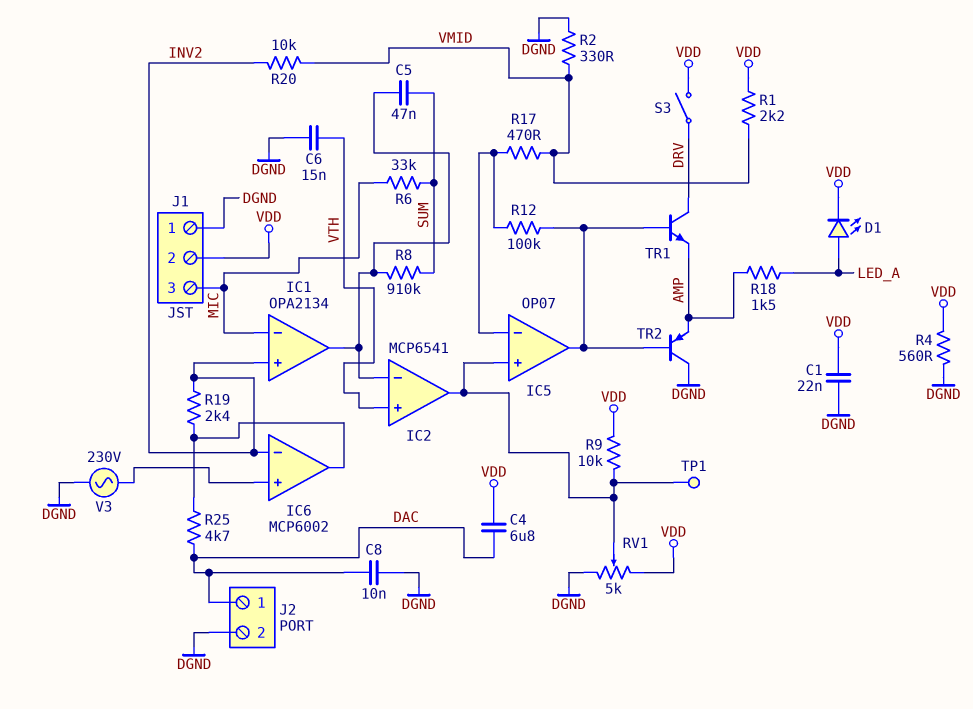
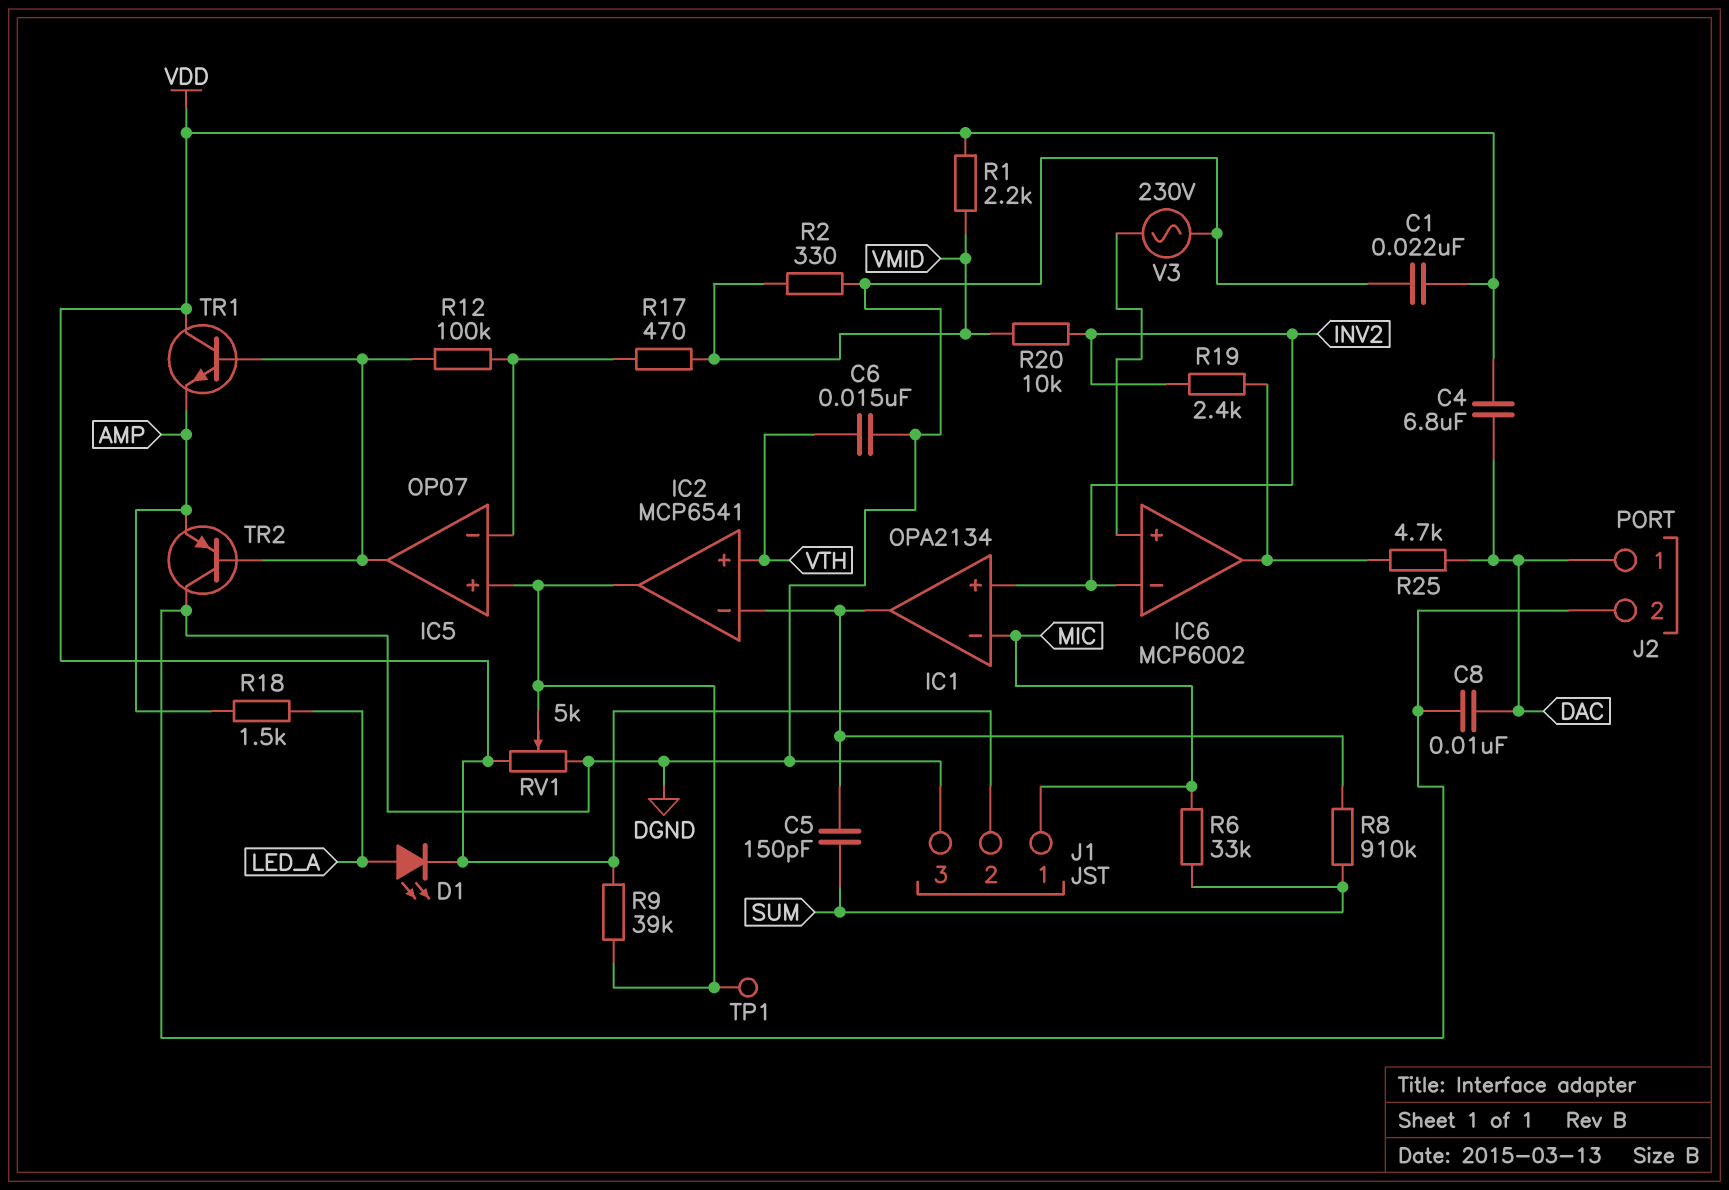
C5: 47nF (IC1/out, SUM) -> 150pF (IC1/out, SUM)
J1 pin 1: DGND -> MIC
J1 pin 3: MIC -> DGND
R4: 560 (DGND, VDD) -> none
R9: 10k (IC2/out, VDD) -> 39k (IC2/out, VDD)
S3: switch (DRV, VDD) -> none
TR1: NPN (B IC5/out, C DRV, E AMP) -> NPN (B IC5/out, C VDD, E AMP)

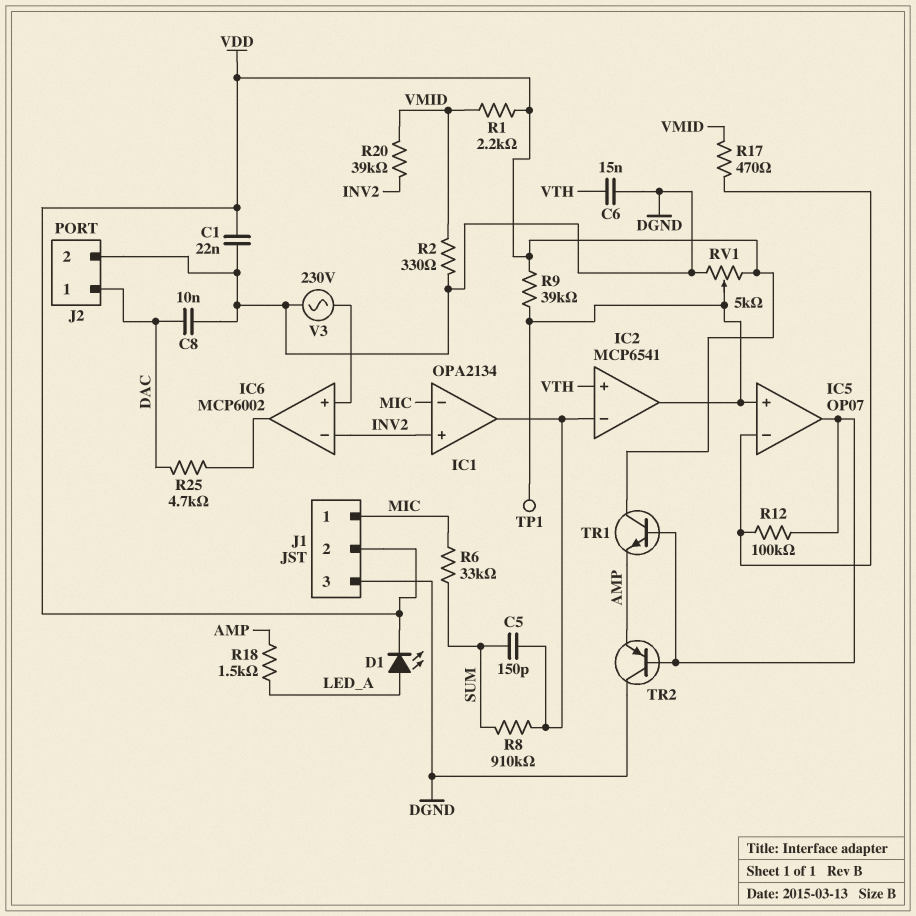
C4: 6.8uF (DAC, VDD) -> none
R19: 2.4k (IC6/out, INV2) -> none
R20: 10k (INV2, VMID) -> 39k (INV2, VMID)

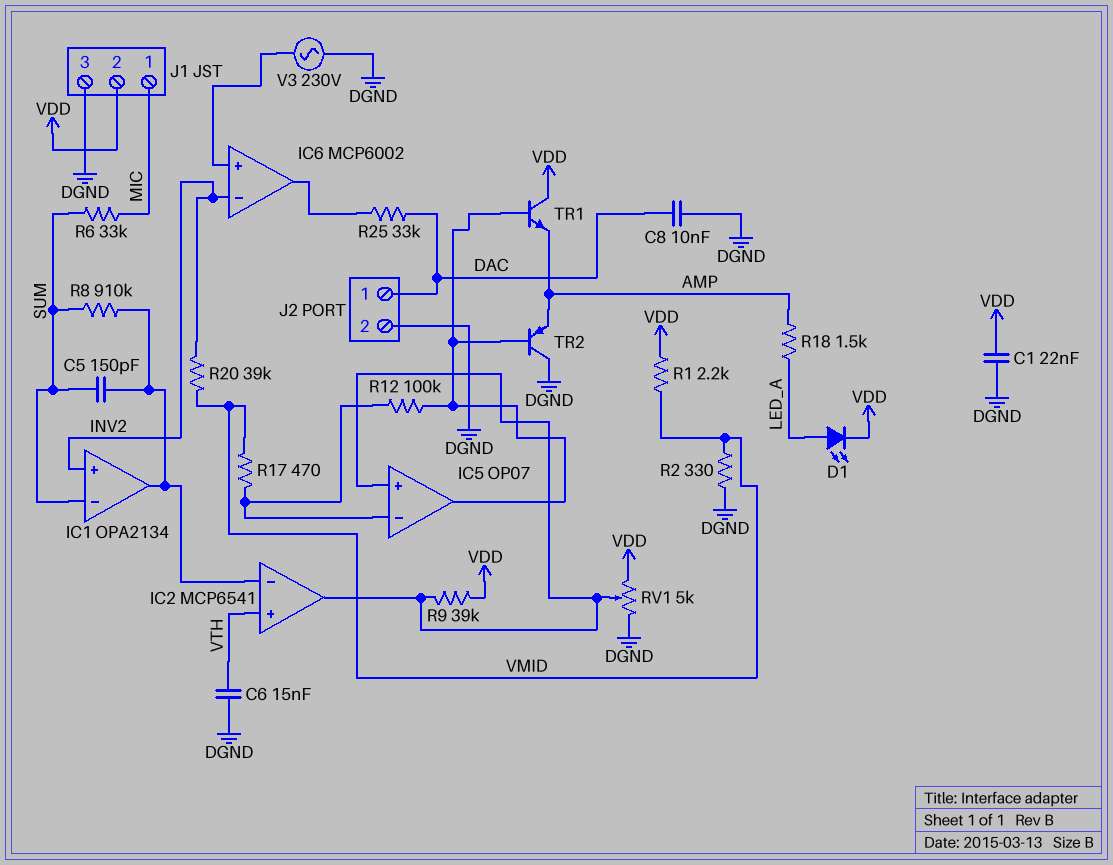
IC1 pin in-: MIC -> SUM
R25: 4.7k (DAC, IC6/out) -> 33k (DAC, IC6/out)
TP1: test point (IC2/out) -> none

